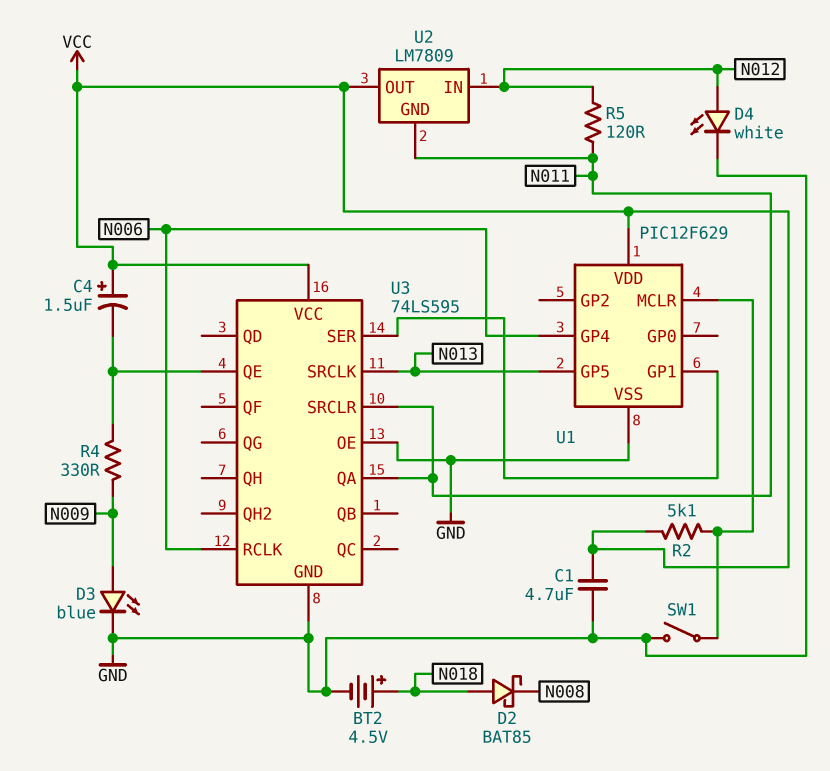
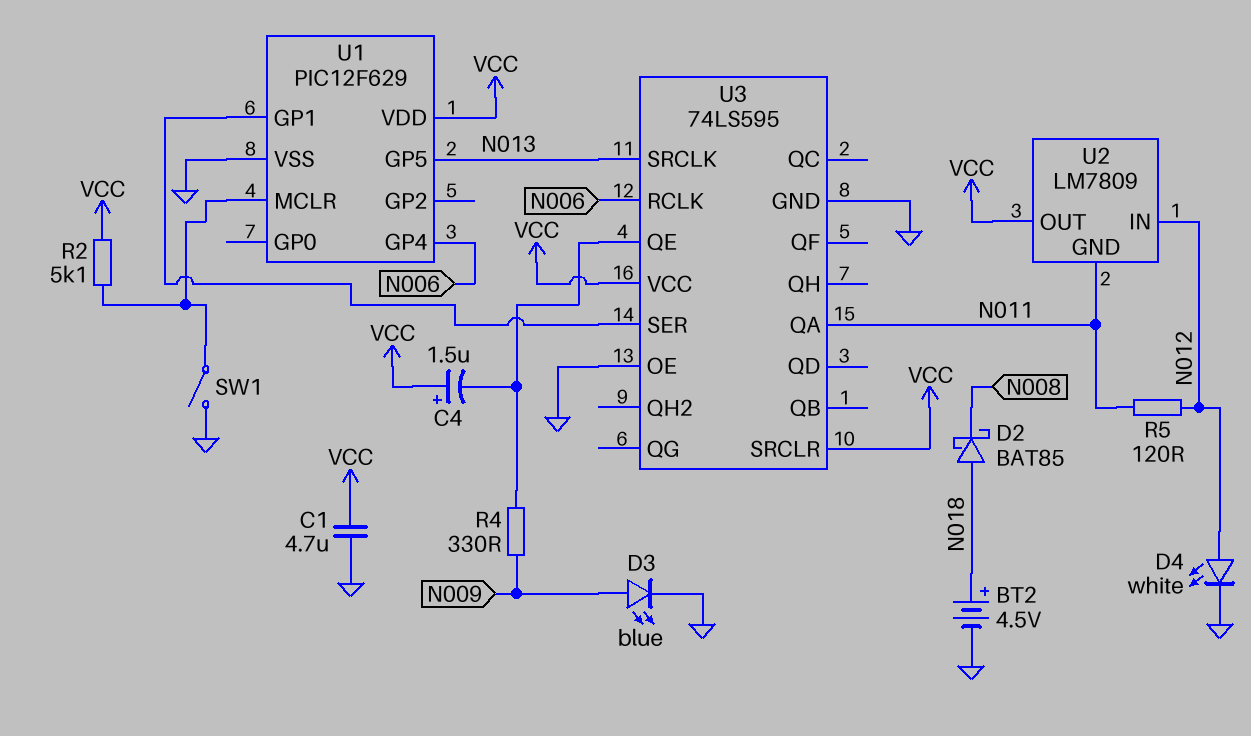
U3 pin SRCLR: N011 -> VCC

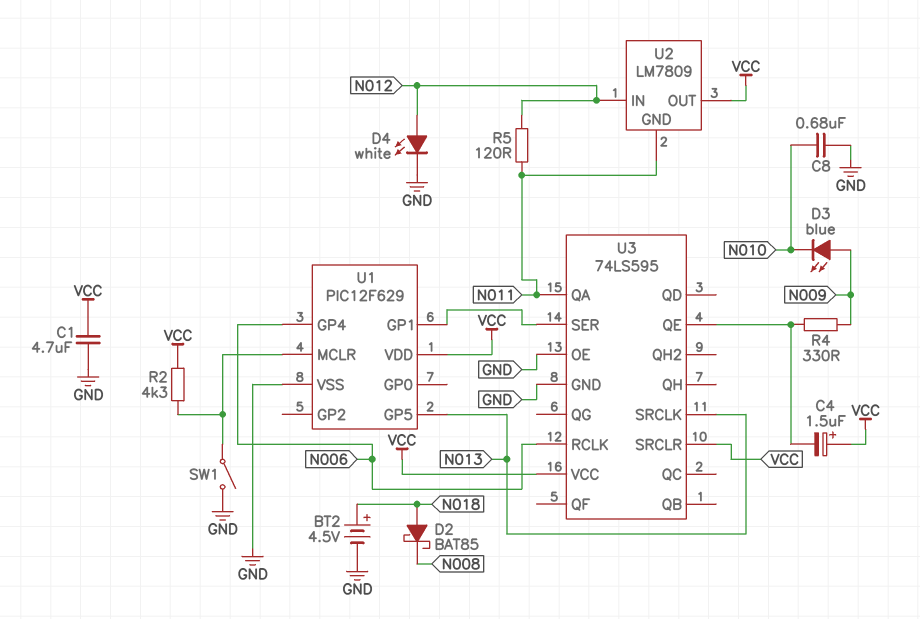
C8: none -> 680nF (GND, N010)
D3: LED blue (A N009, K GND) -> LED blue (A N009, K N010)
R2: 5.1k (U1/MCLR, VCC) -> 4.3k (U1/MCLR, VCC)

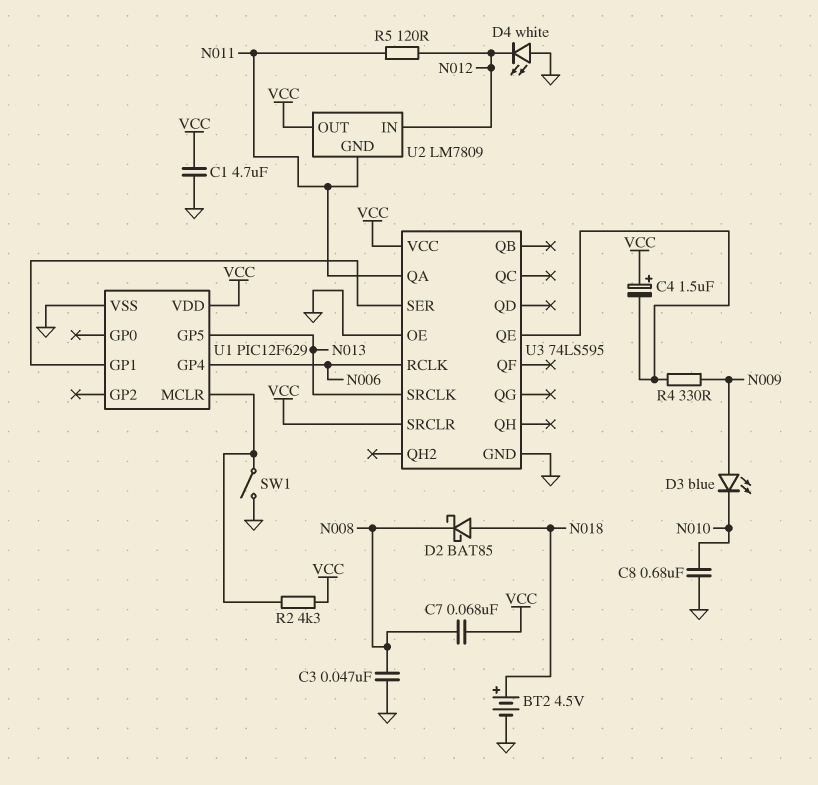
C3: none -> 47nF (GND, N008)
C7: none -> 68nF (N008, VCC)
D4: LED white (A N012, K GND) -> LED white (A GND, K N012)

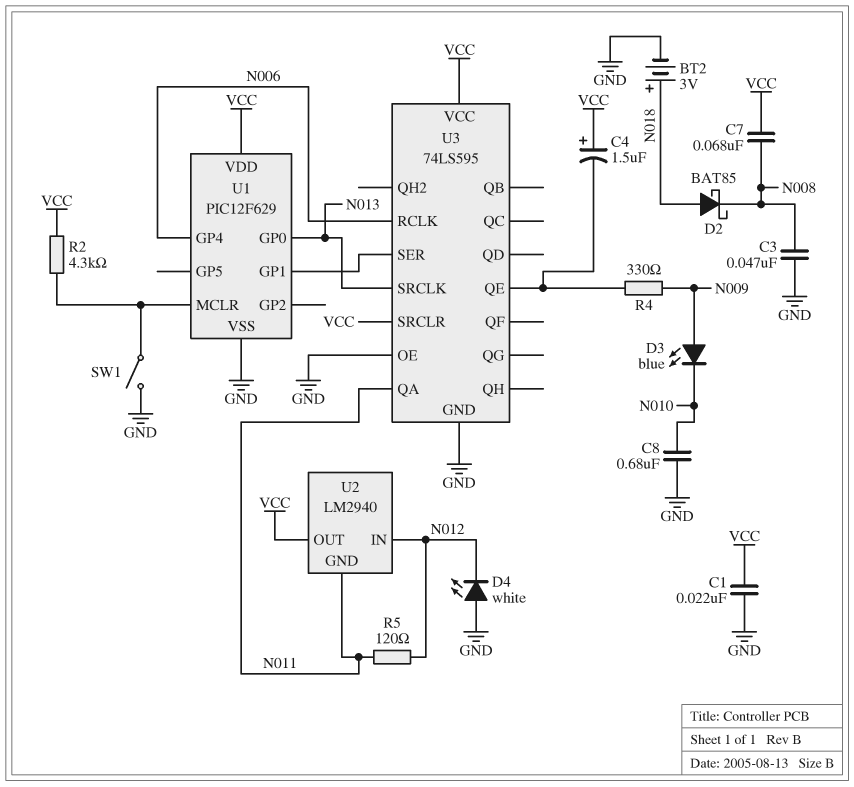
BT2: 4.5V (plus N018, minus GND) -> 3V (plus N018, minus GND)
C1: 4.7uF (GND, VCC) -> 22nF (GND, VCC)
U1 pin GP0: none -> N013
U1 pin GP5: N013 -> none
U2: LM7809 -> LM2940

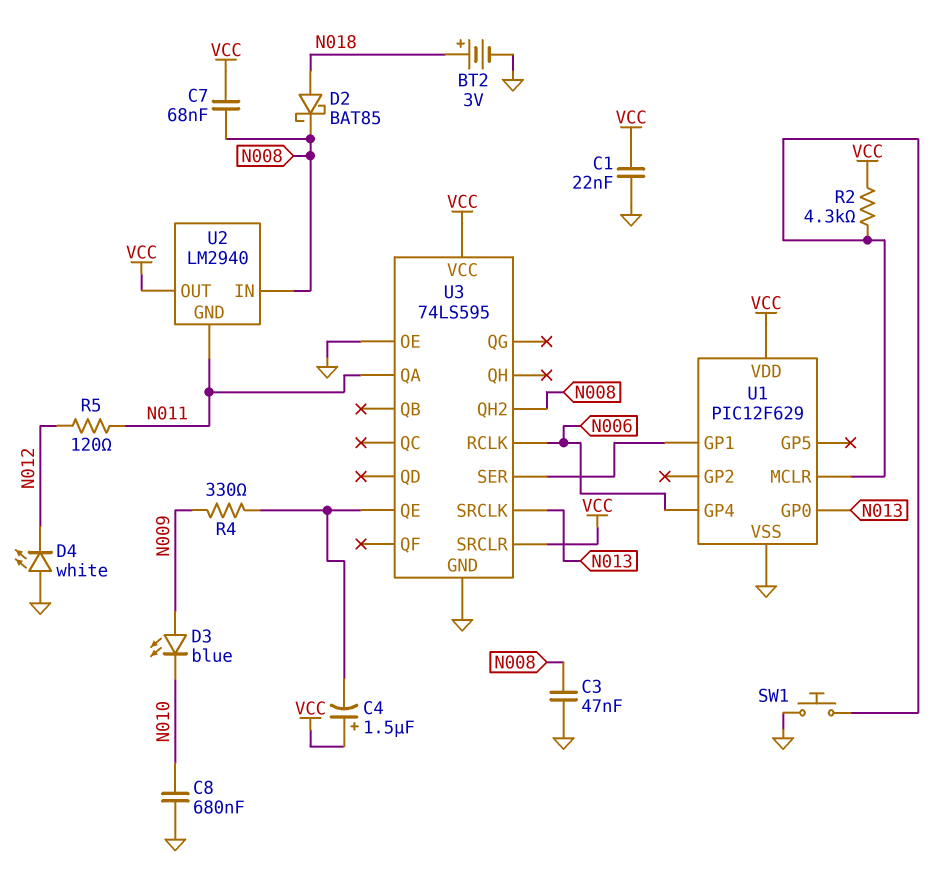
SW1: switch (GND, U1/MCLR) -> button (GND, U1/MCLR)
U2 pin IN: N012 -> N008
U3 pin QH2: none -> N008

